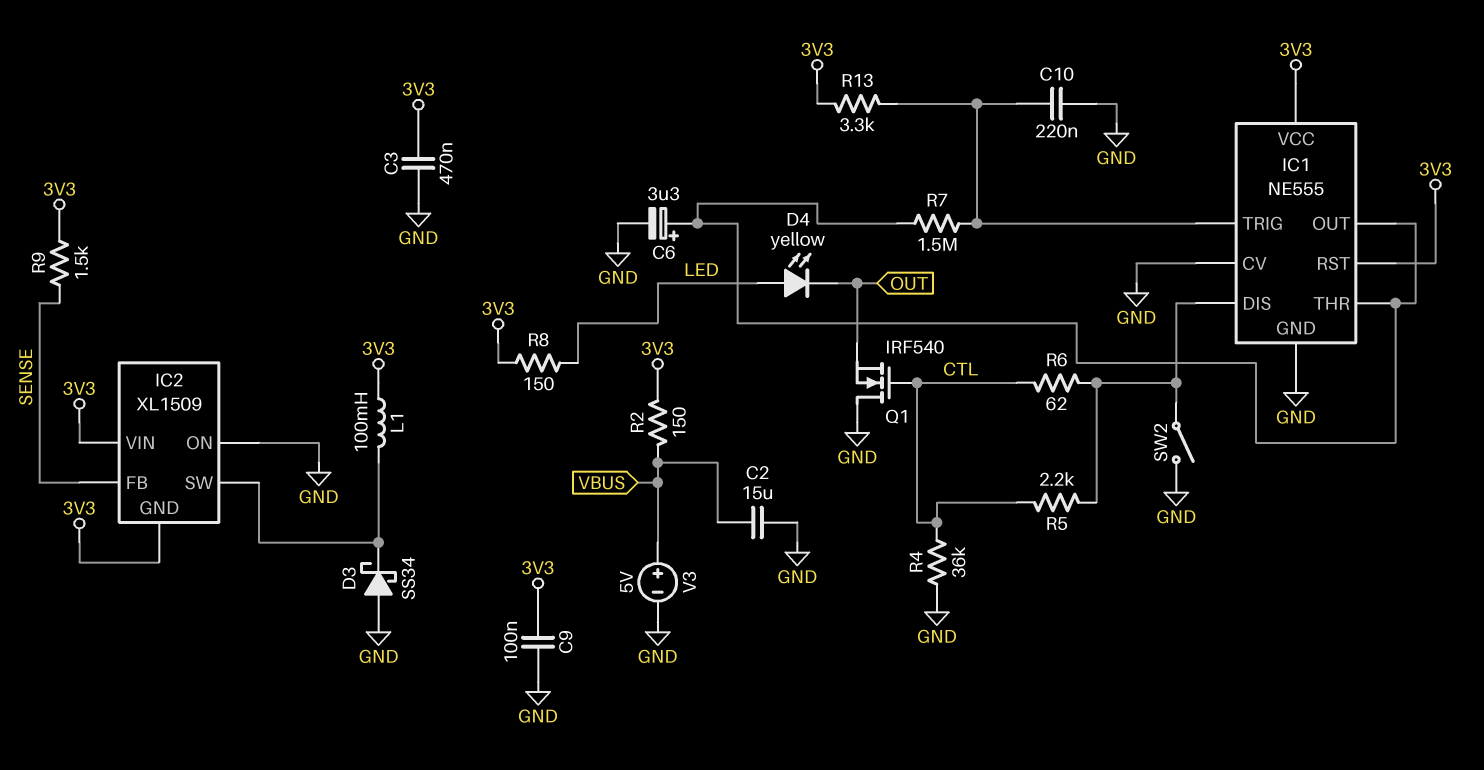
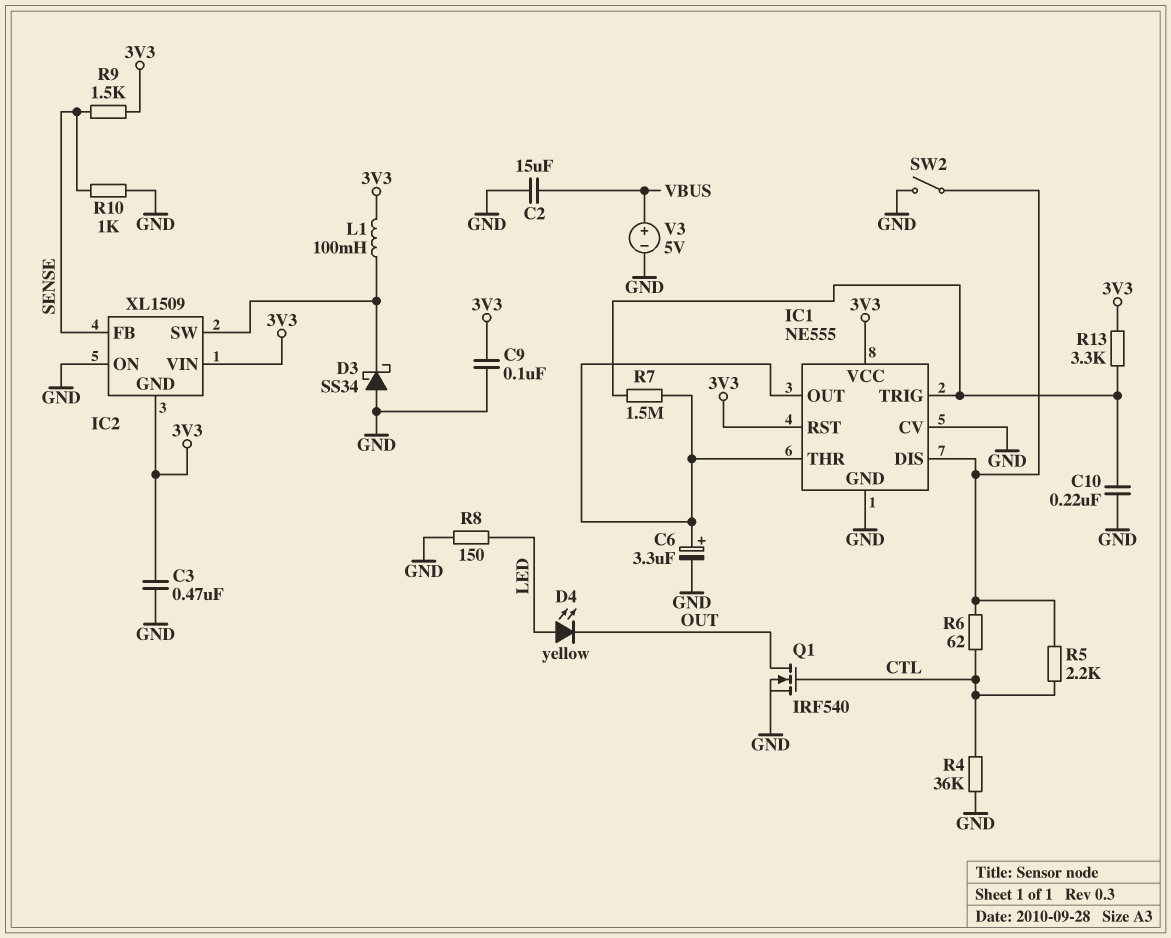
Q1: NMOS IRF540 (G CTL, D GND, S OUT) -> NMOS IRF540 (G CTL, D OUT, S GND)
R2: 150 (3V3, VBUS) -> none
R8: 150 (3V3, LED) -> 150 (GND, LED)
R10: none -> 1k (GND, SENSE)

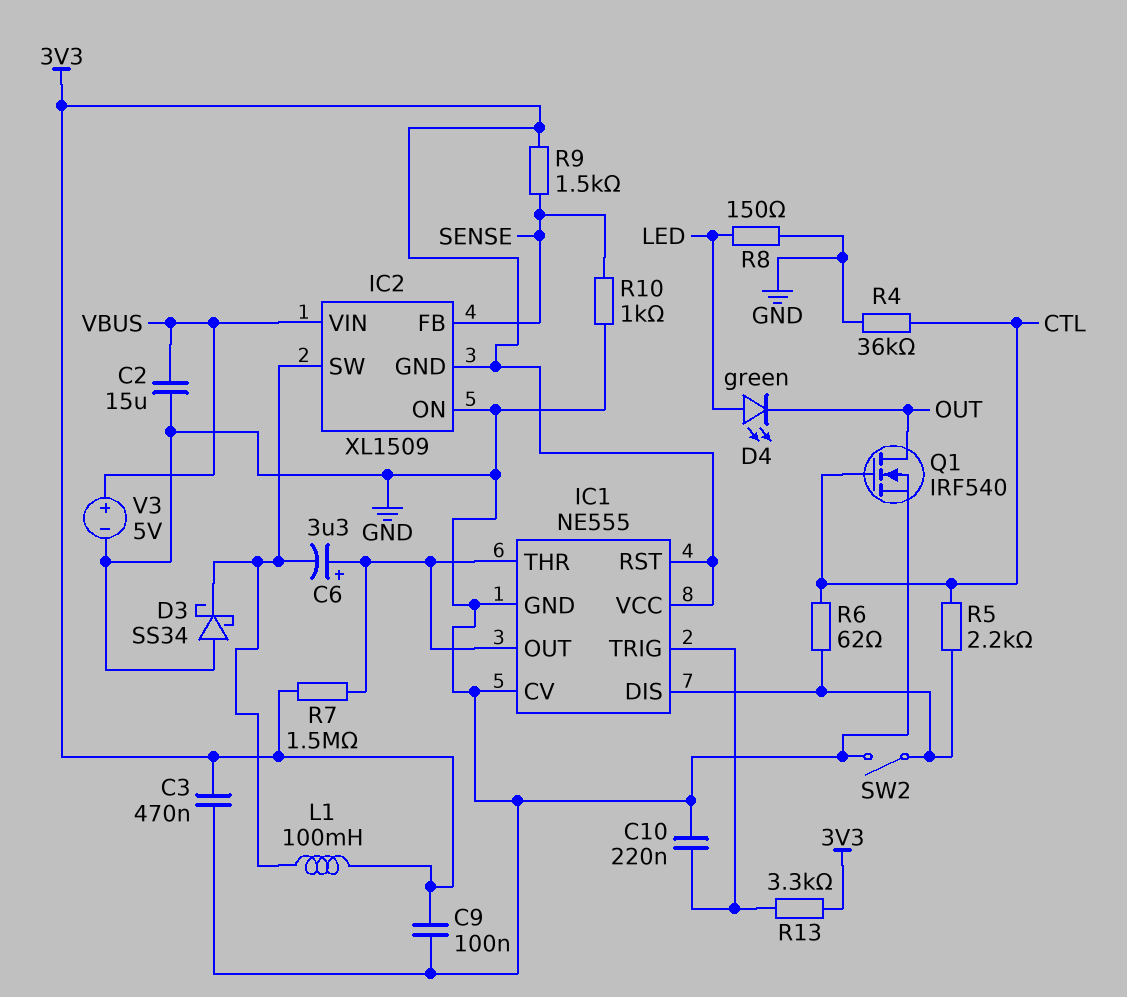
C6: 3.3uF (plus IC1/OUT, minus GND) -> 3.3uF (plus IC1/OUT, minus IC2/SW)
D4: LED yellow (A LED, K OUT) -> LED green (A LED, K OUT)
IC2 pin VIN: 3V3 -> VBUS
R7: 1.5M (IC1/OUT, IC1/TRIG) -> 1.5M (3V3, IC1/OUT)

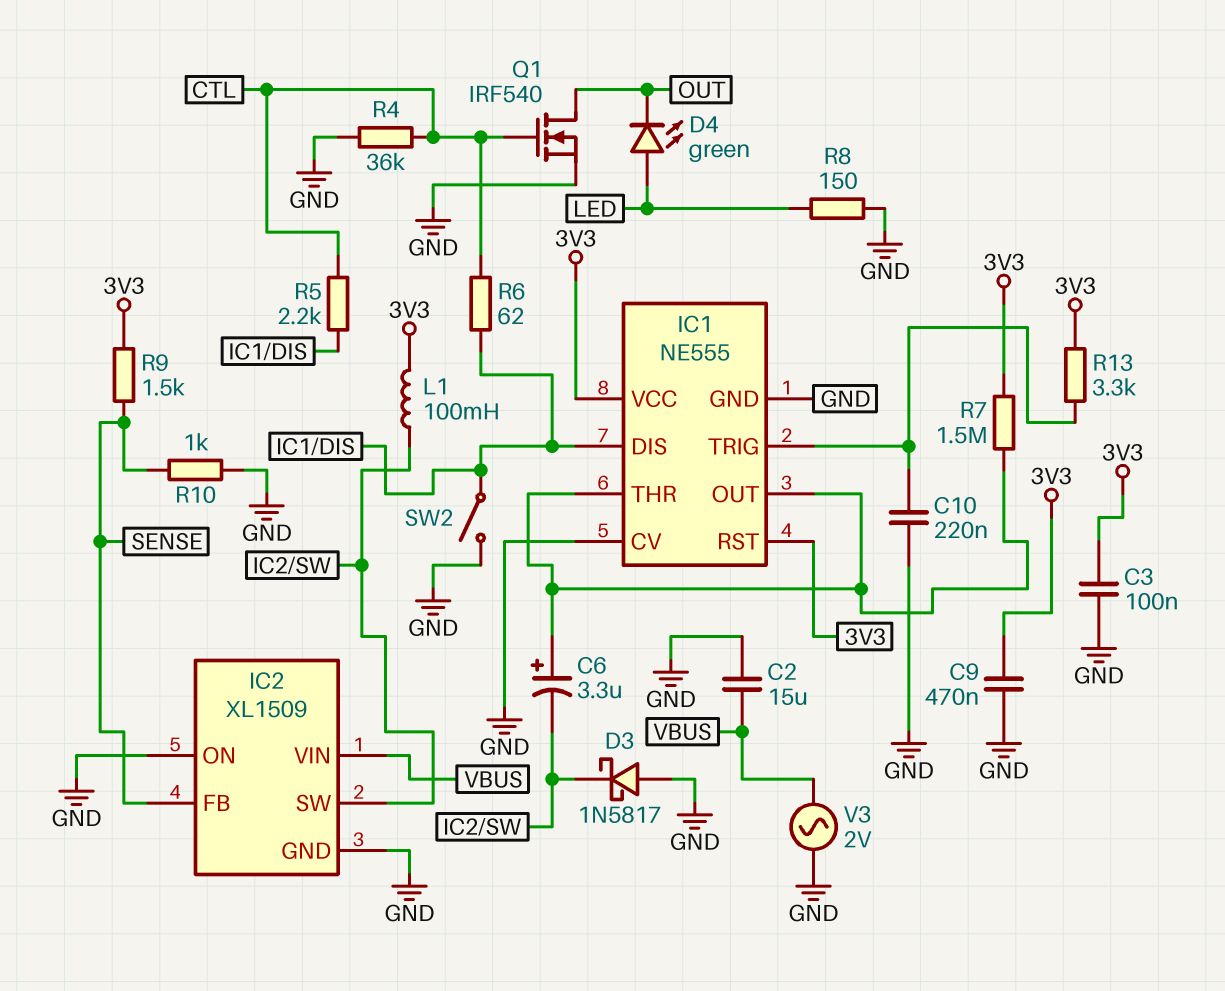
C3: 470nF (3V3, GND) -> 100nF (3V3, GND)
C9: 100nF (3V3, GND) -> 470nF (3V3, GND)
D3: schottky SS34 (A GND, K IC2/SW) -> schottky 1N5817 (A GND, K IC2/SW)
IC2 pin GND: 3V3 -> GND
V3: 5V (plus VBUS, minus GND) -> AC 2V (GND, VBUS)

